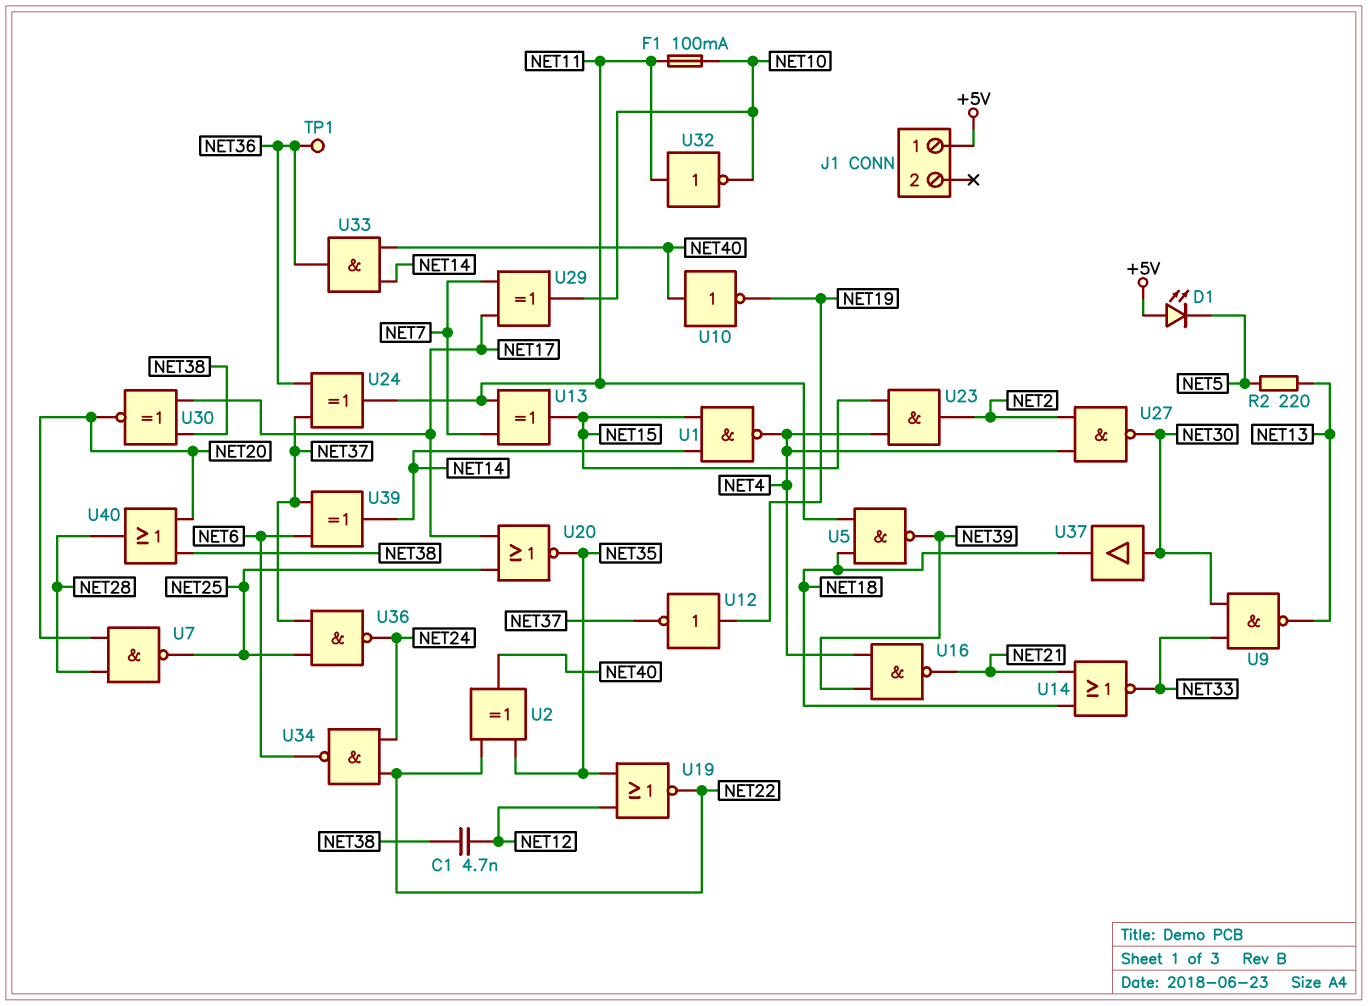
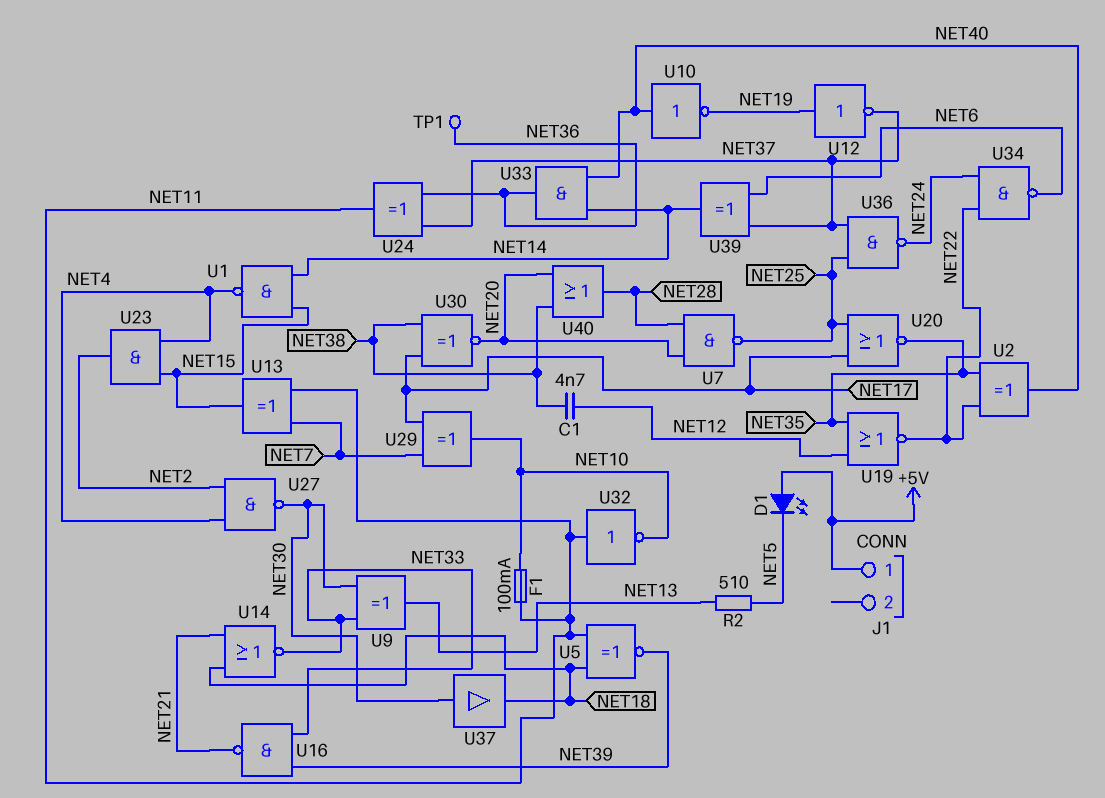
R2: 220 (NET5, NET13) -> 510 (NET5, NET13)
U5: NAND (in NET11, in NET18, out NET39) -> XNOR (in NET11, in NET18, out NET39)
U9: NAND (in NET30, in NET33, out NET13) -> XOR (in NET30, in NET33, out NET13)
U16: NAND (in NET4, in NET39, out NET21) -> NAND (in NET33, in NET39, out NET21)

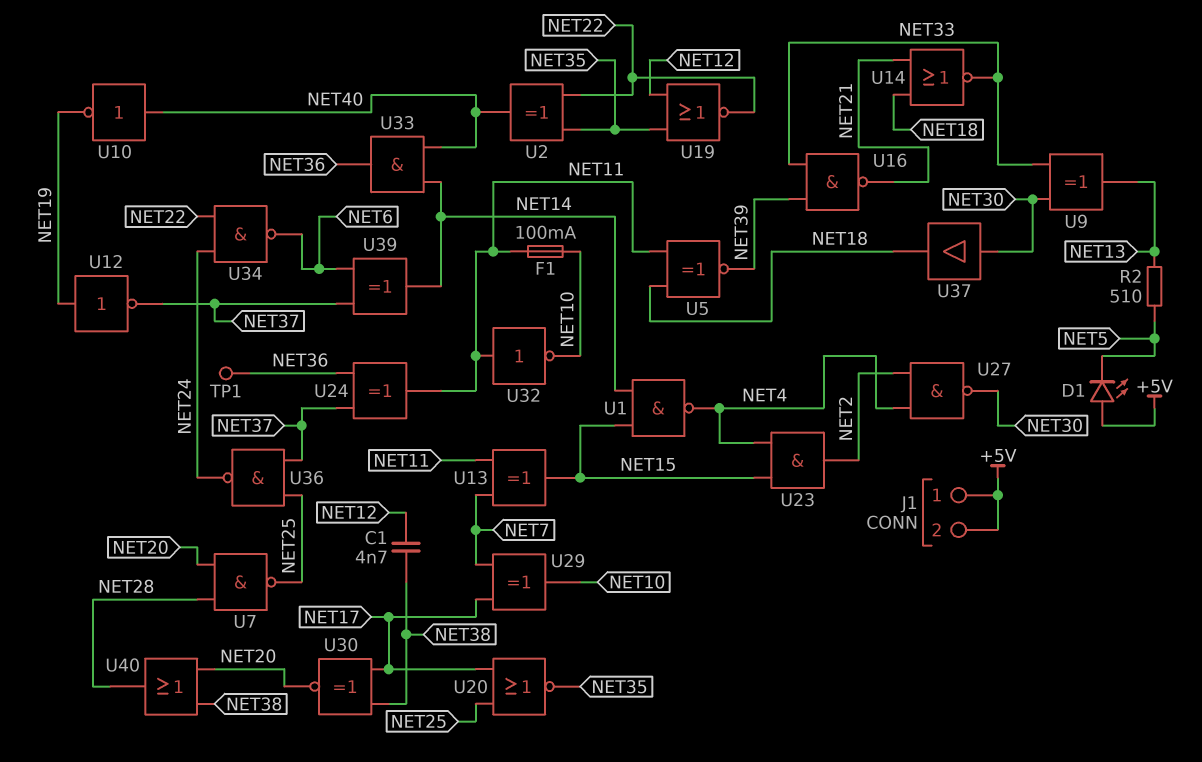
J1 pin 2: none -> +5V

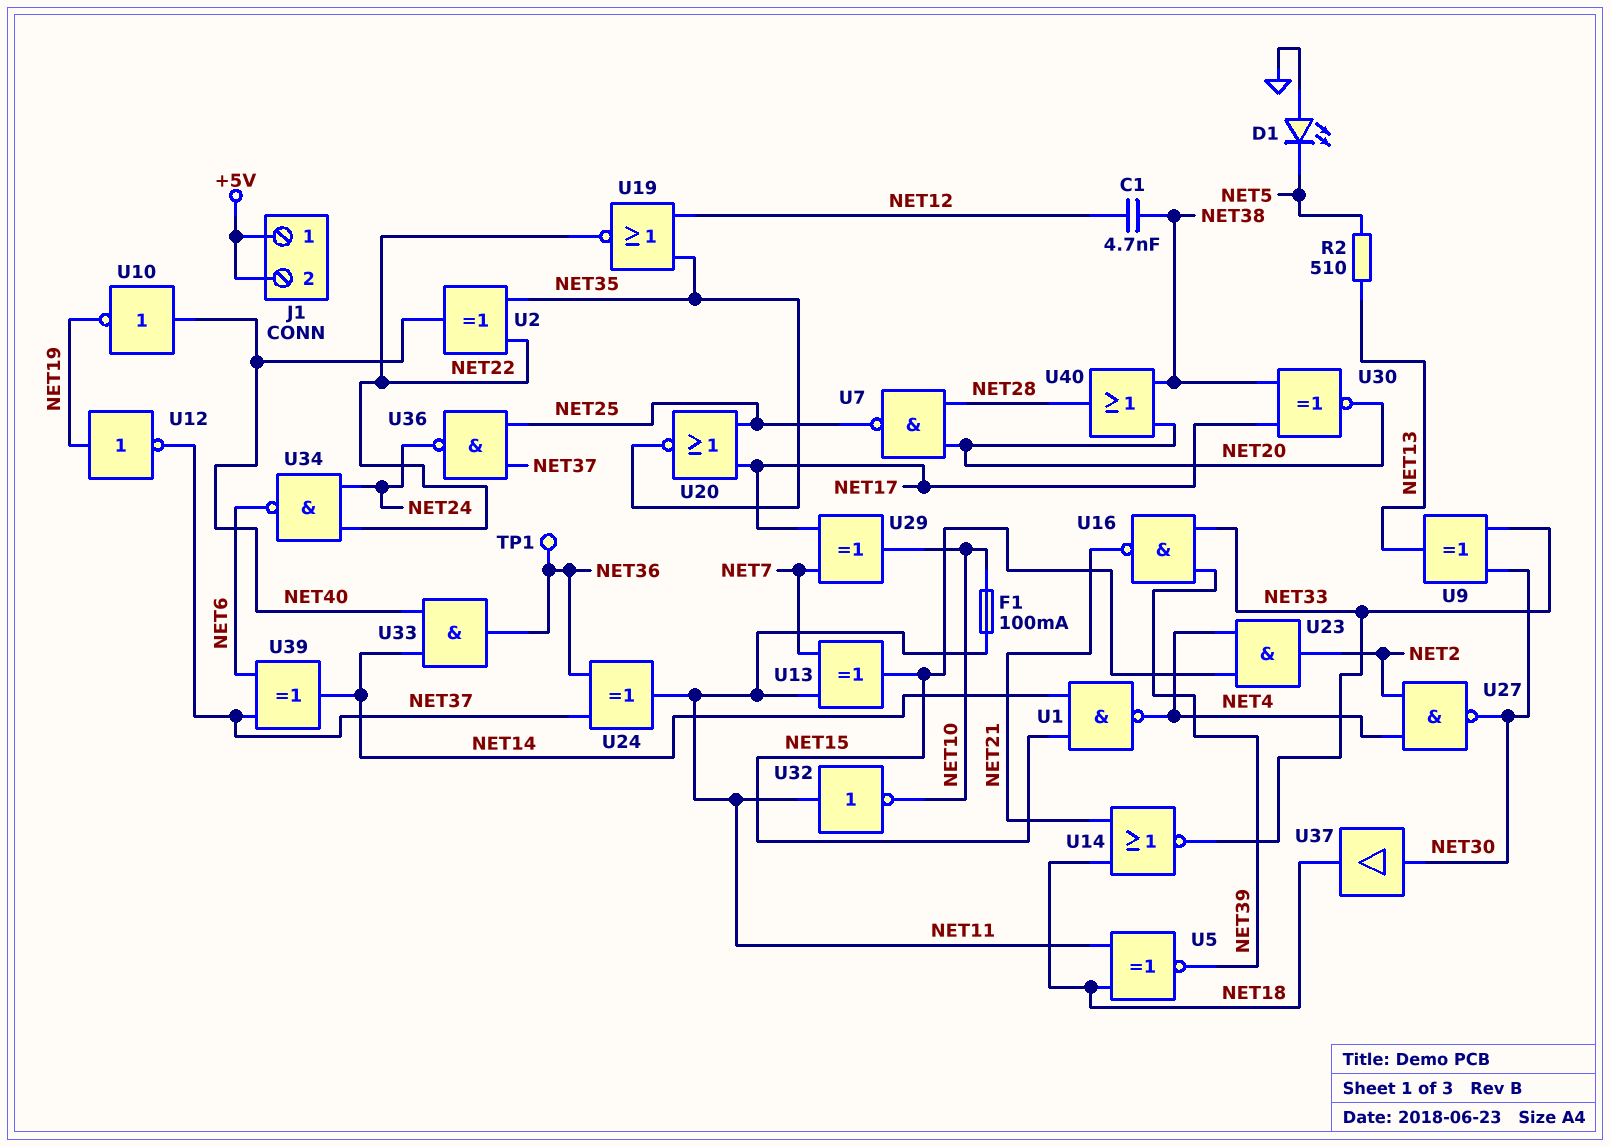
D1: LED (A +5V, K NET5) -> LED (A GND, K NET5)

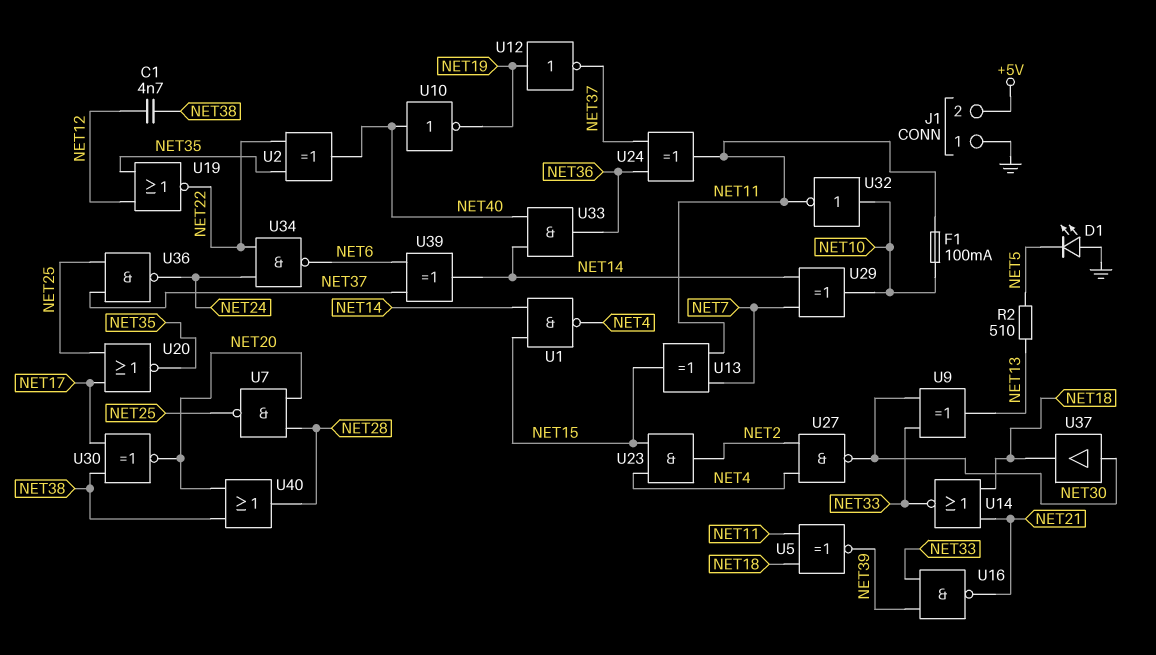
J1 pin 1: +5V -> GND
TP1: test point (NET36) -> none
U29: XOR (in NET7, in NET17, out NET10) -> XOR (in NET7, in NET14, out NET10)
U32: NOT (in NET11, out NET10) -> NOT (in NET10, out NET11)

